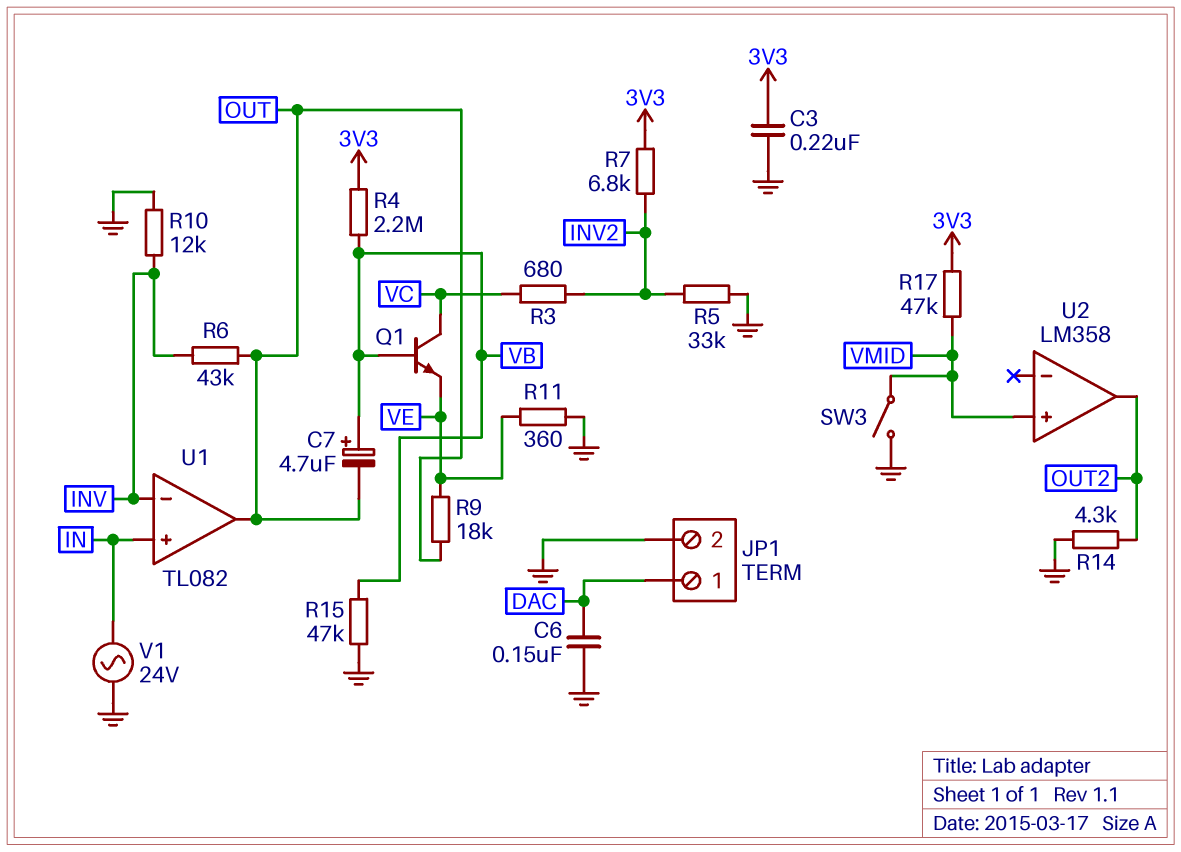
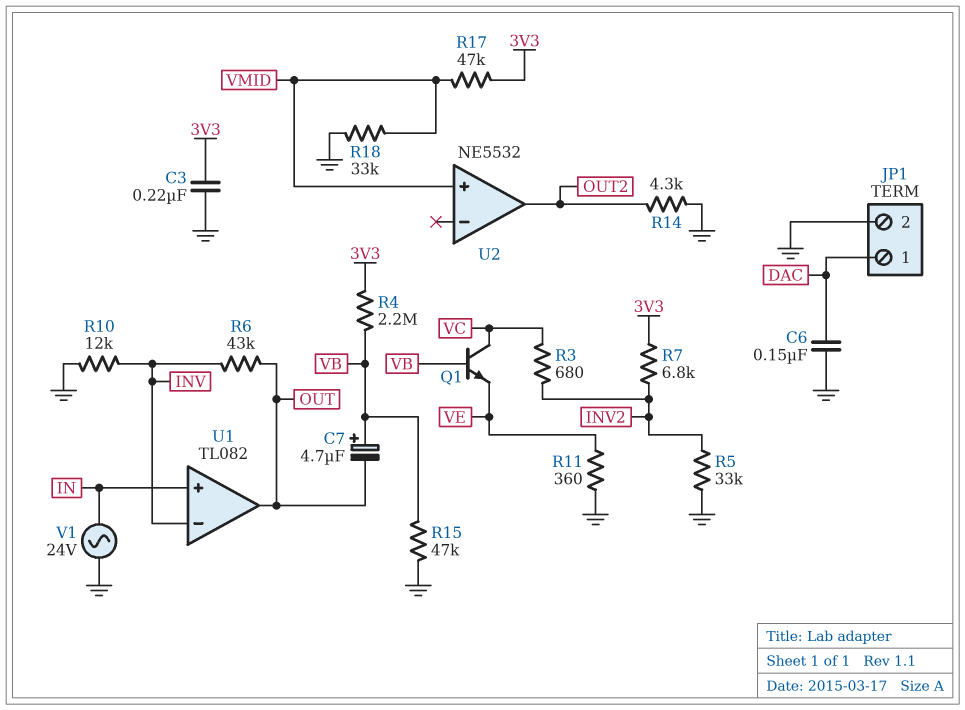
R9: 18k (OUT, VE) -> none
R18: none -> 33k (GND, VMID)
SW3: switch (GND, VMID) -> none
U2: LM358 -> NE5532

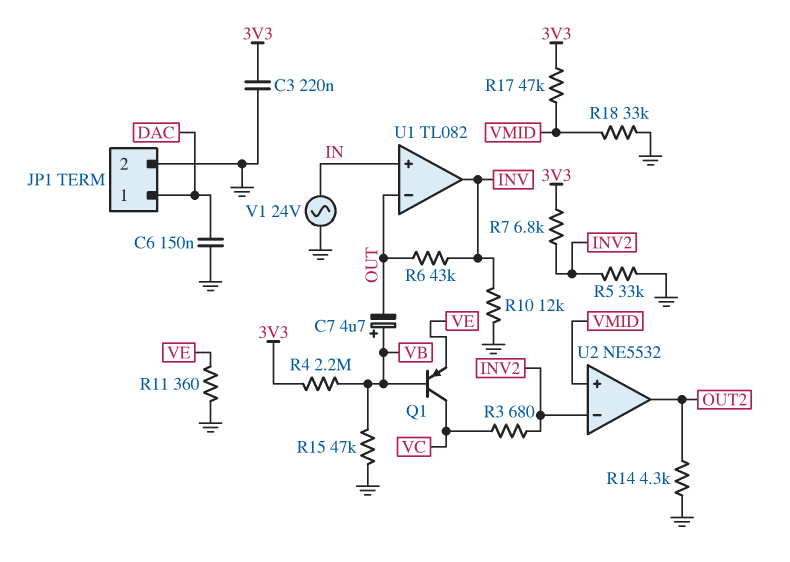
Q1: NPN (B VB, C VC, E VE) -> PNP (B VB, C VC, E VE)
U1 pin in-: INV -> OUT
U1 pin out: OUT -> INV
U2 pin in-: none -> INV2

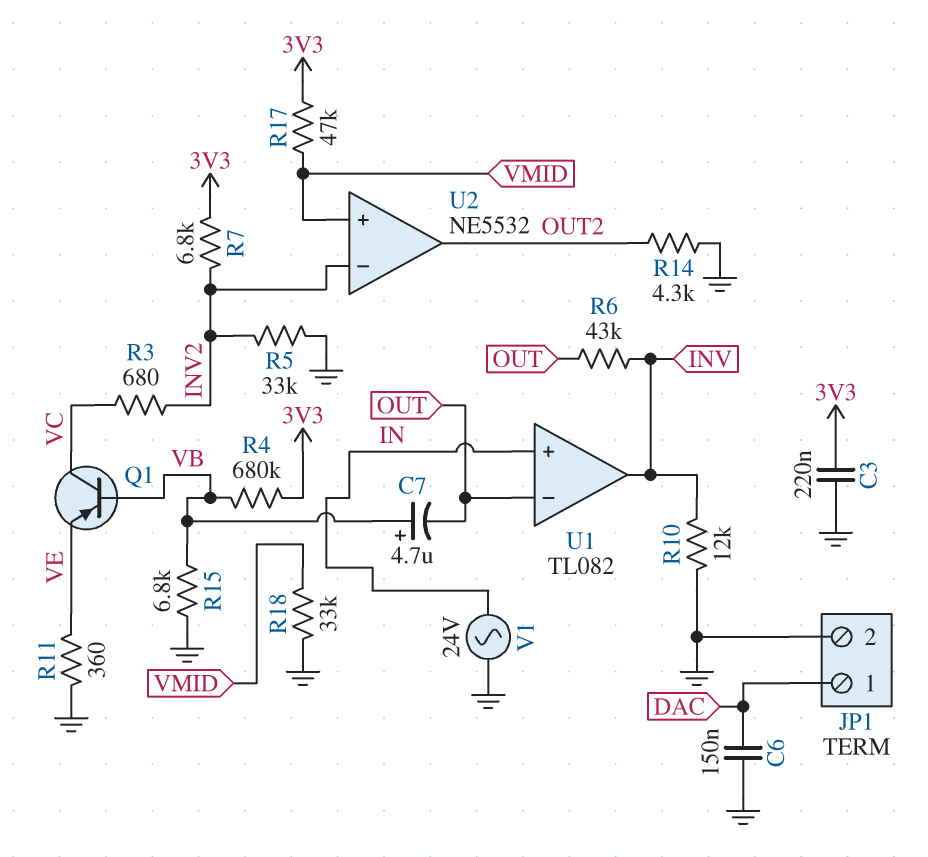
R4: 2.2M (3V3, VB) -> 680k (3V3, VB)
R15: 47k (GND, VB) -> 6.8k (GND, VB)

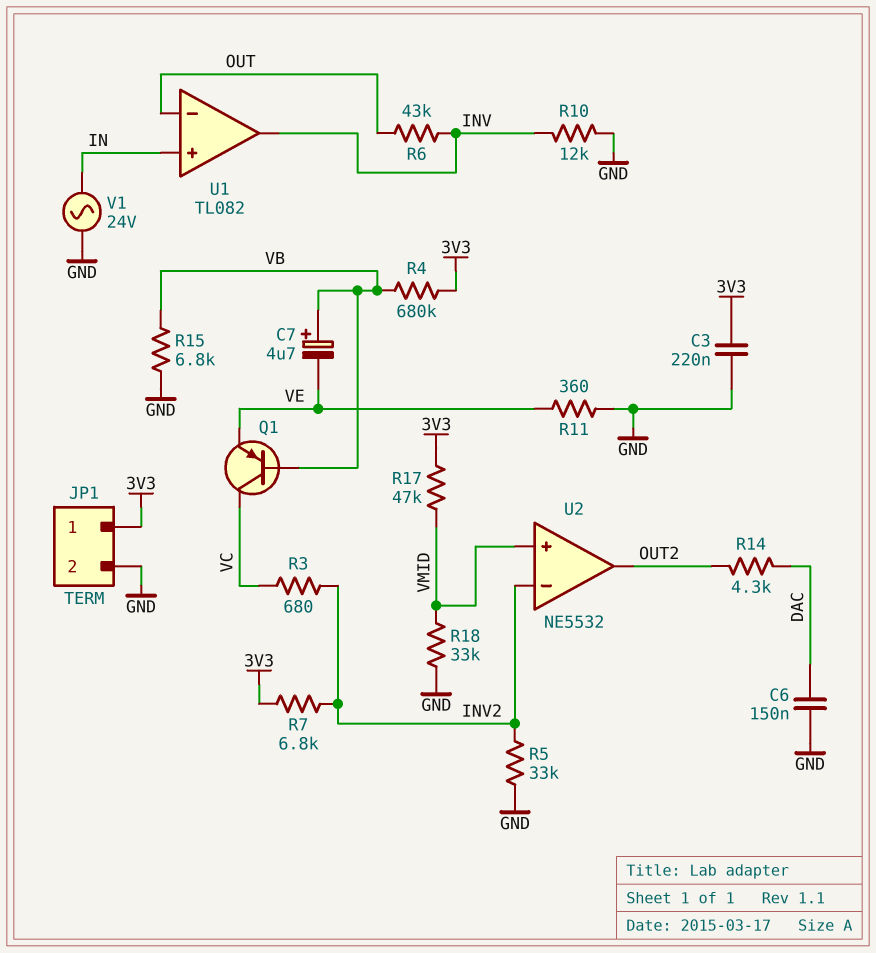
C7: 4.7uF (plus VB, minus OUT) -> 4.7uF (plus VB, minus VE)
JP1 pin 1: DAC -> 3V3
R14: 4.3k (GND, OUT2) -> 4.3k (DAC, OUT2)

